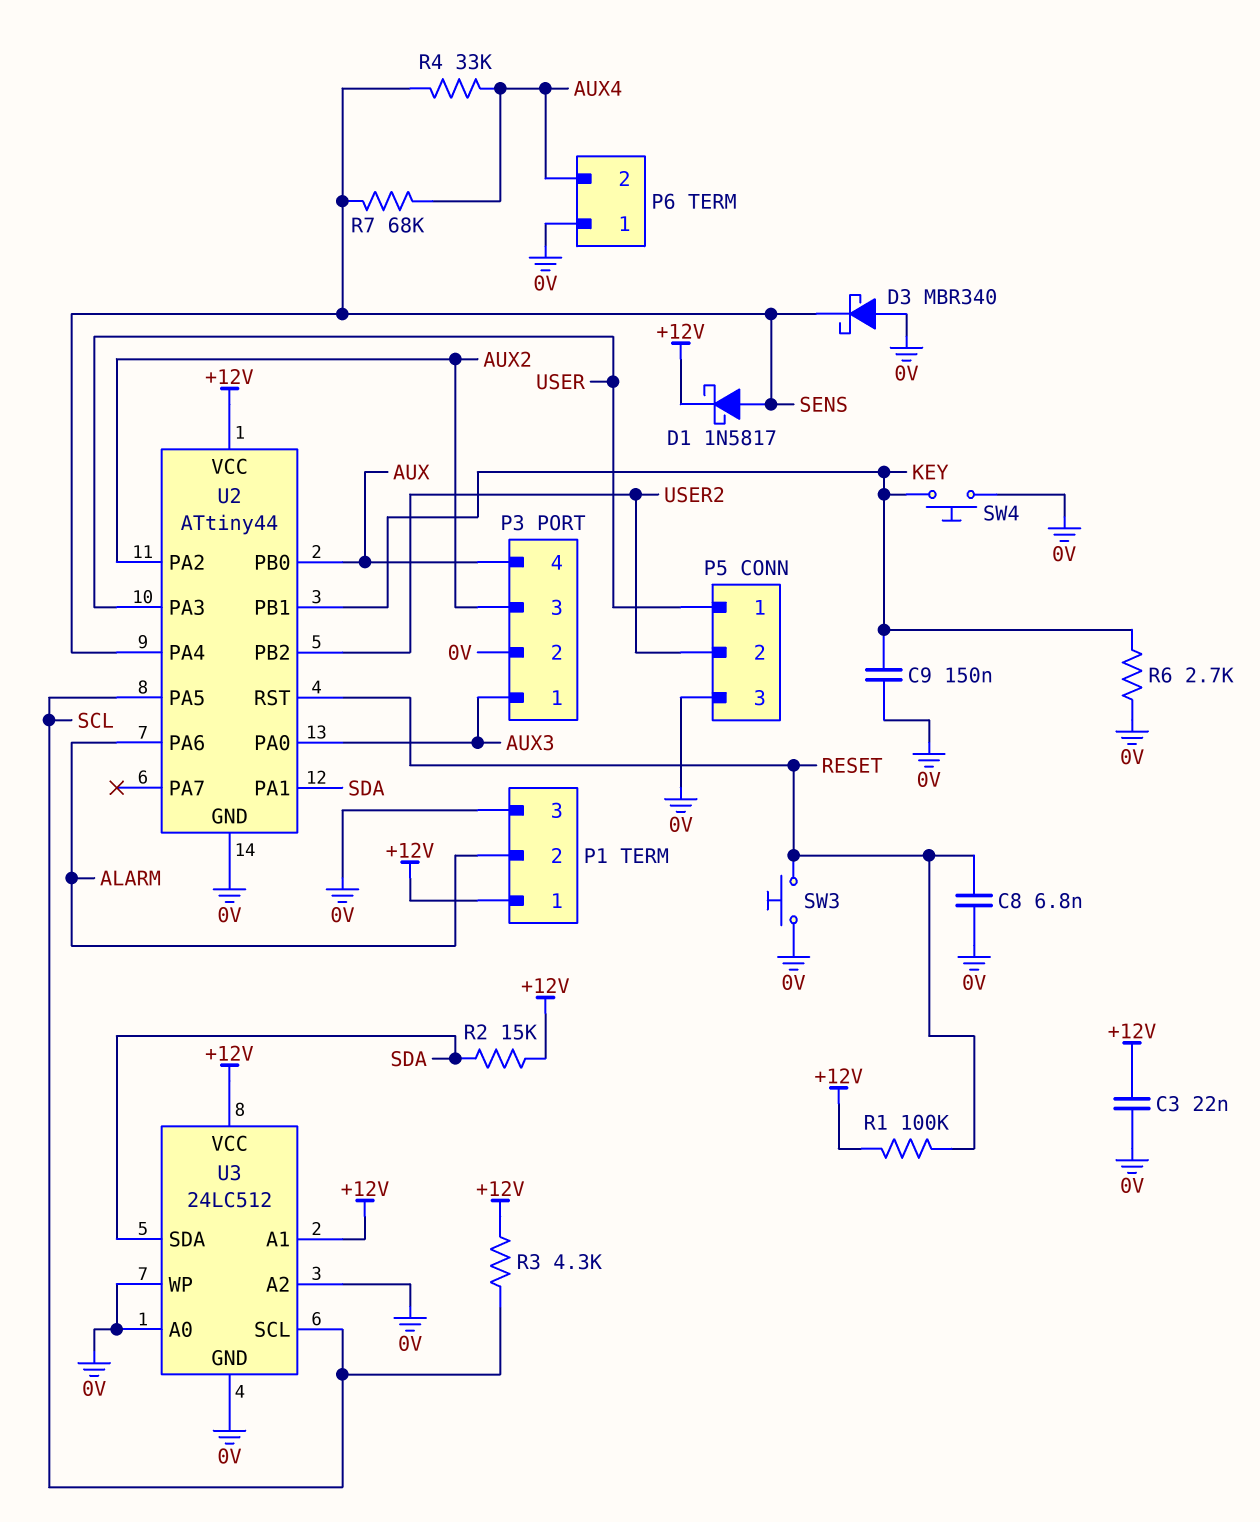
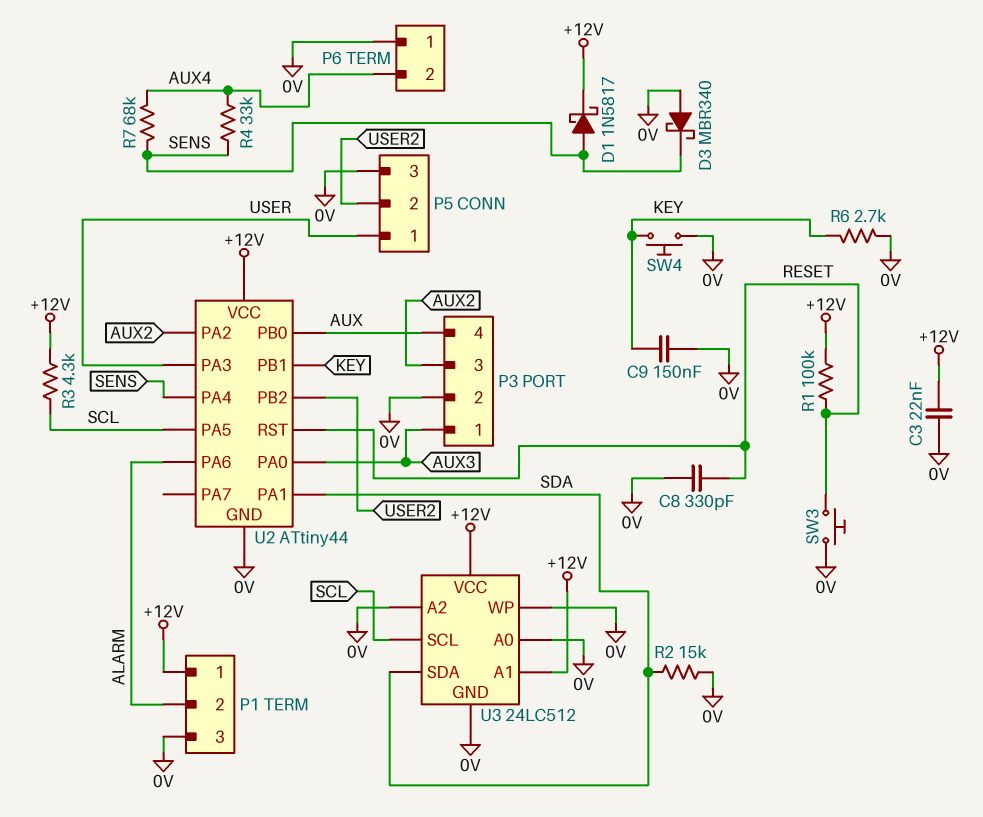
C8: 6.8nF (0V, RESET) -> 330pF (0V, RESET)
R2: 15k (+12V, SDA) -> 15k (0V, SDA)

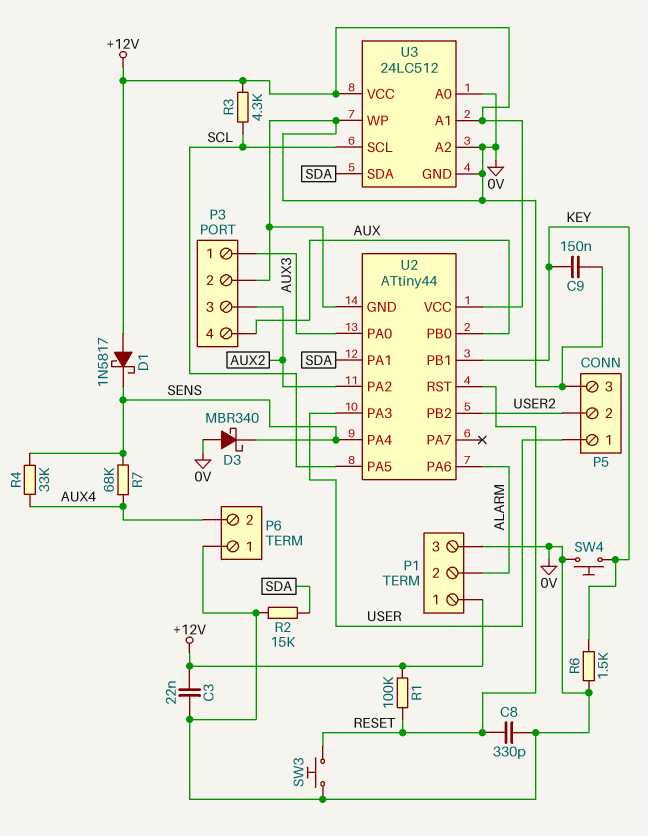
D1: schottky 1N5817 (A SENS, K +12V) -> schottky 1N5817 (A +12V, K SENS)
R6: 2.7k (0V, KEY) -> 1.5k (0V, KEY)

